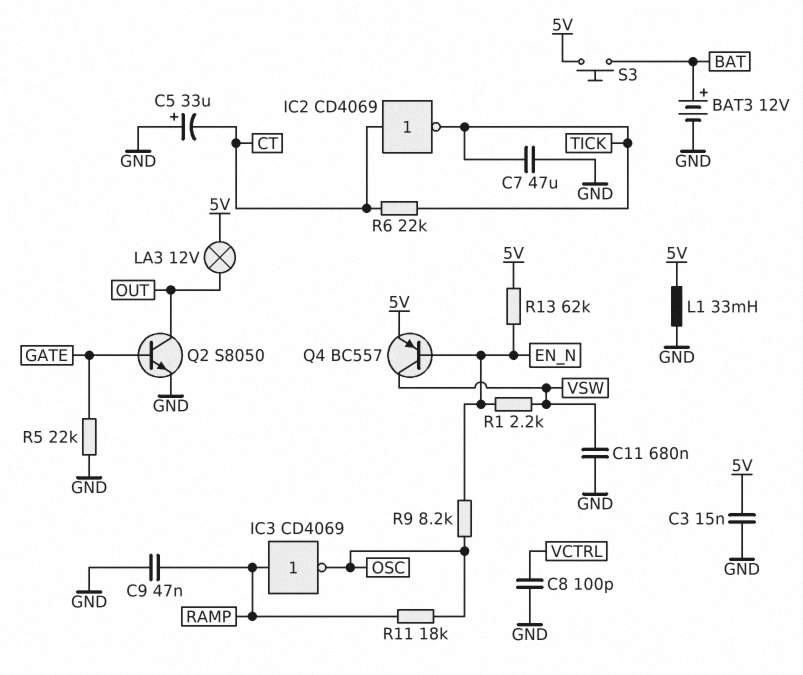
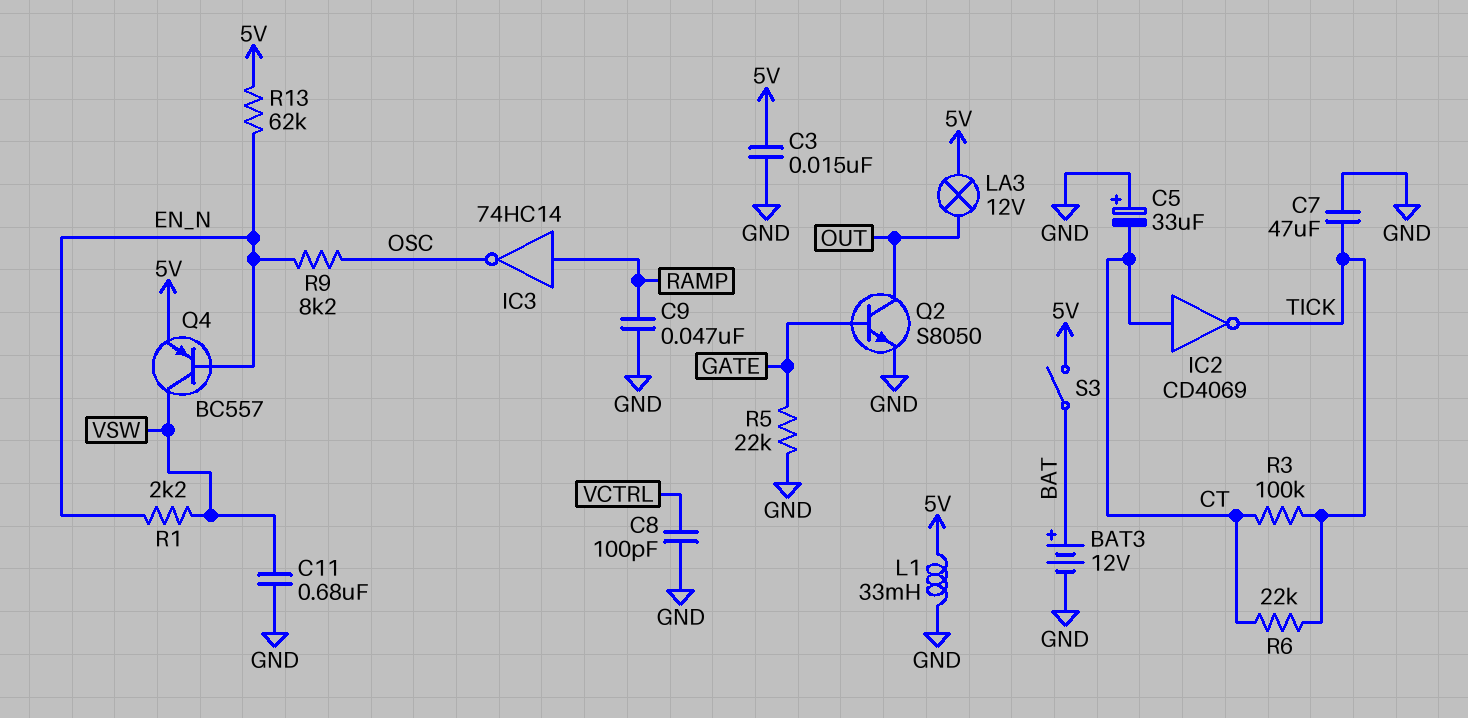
IC3: NOT CD4069 (in RAMP, out OSC) -> NOT 74HC14 (in RAMP, out OSC)
R3: none -> 100k (CT, TICK)
R11: 18k (OSC, RAMP) -> none
S3: button (5V, BAT) -> switch (5V, BAT)

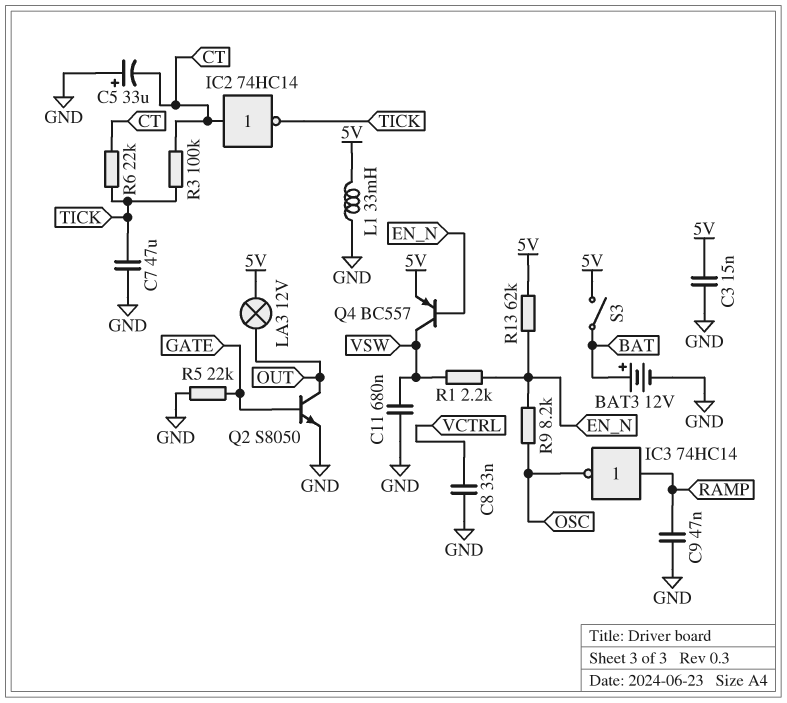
C8: 100pF (GND, VCTRL) -> 33nF (GND, VCTRL)
IC2: NOT CD4069 (in CT, out TICK) -> NOT 74HC14 (in CT, out TICK)

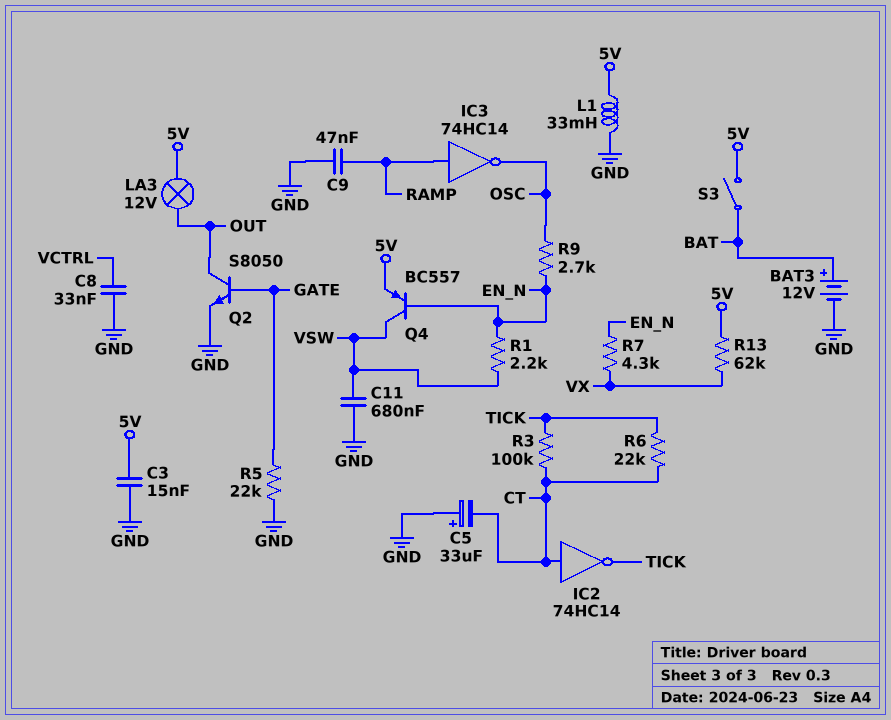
C7: 47uF (GND, TICK) -> none
R7: none -> 4.3k (EN_N, VX)
R9: 8.2k (EN_N, OSC) -> 2.7k (EN_N, OSC)
R13: 62k (5V, EN_N) -> 62k (5V, VX)

